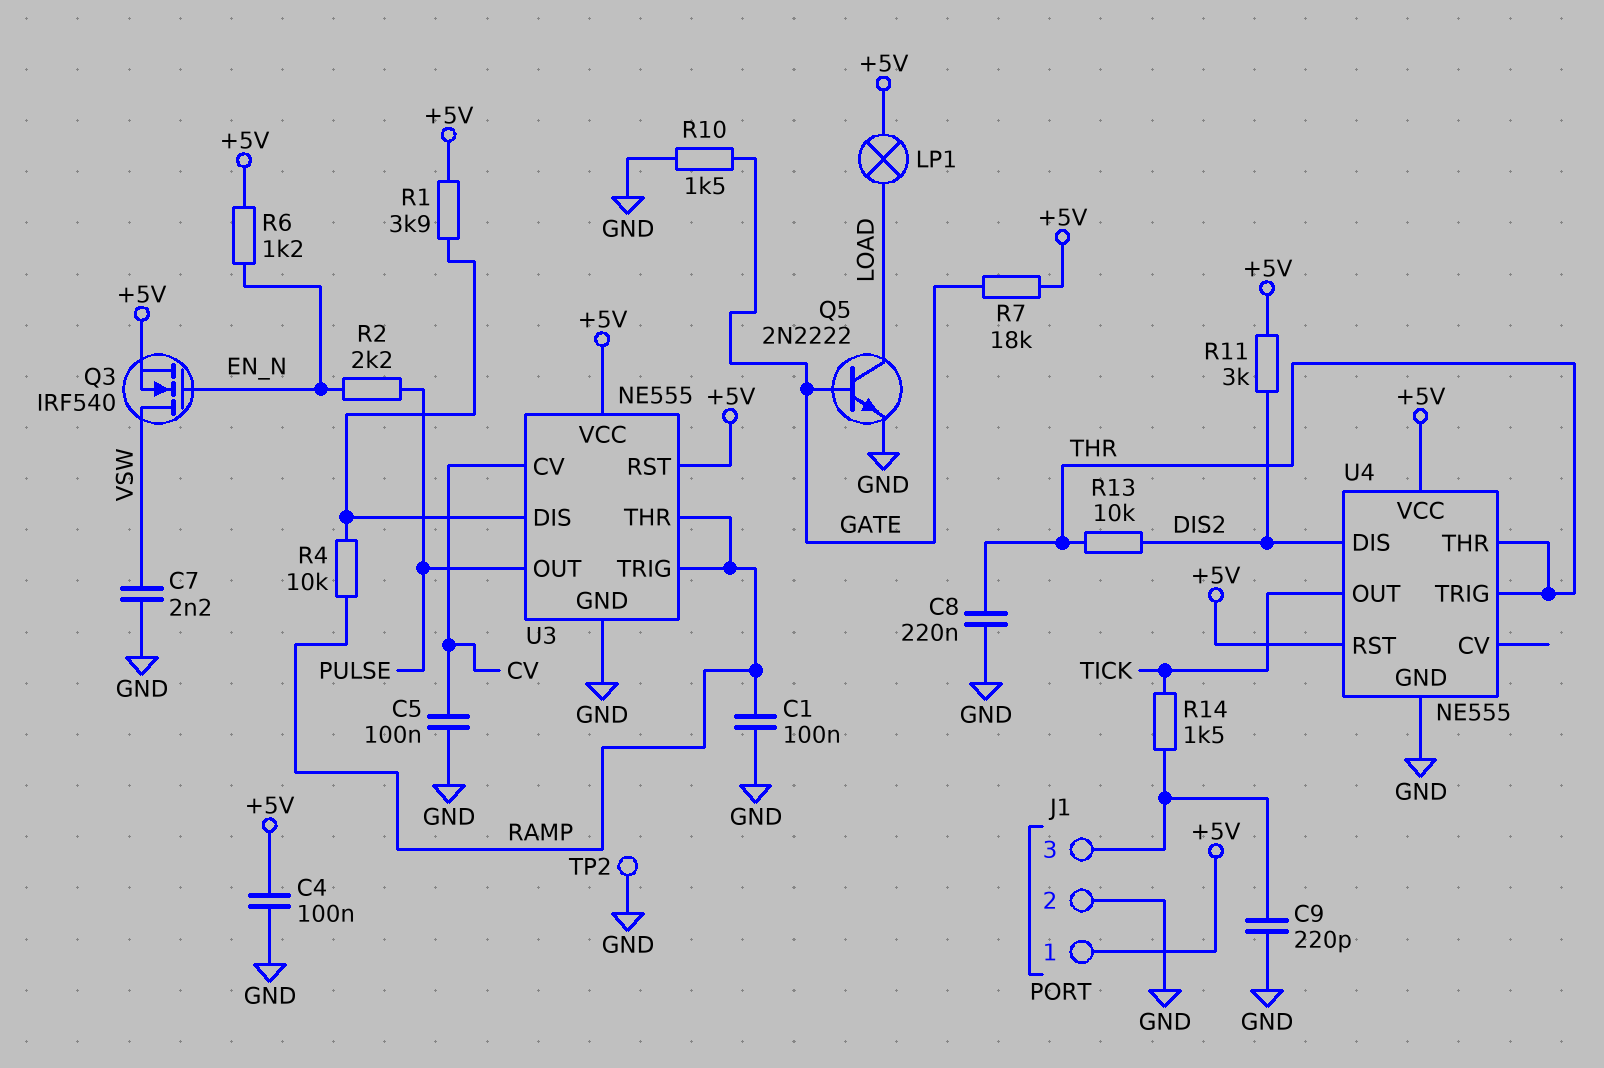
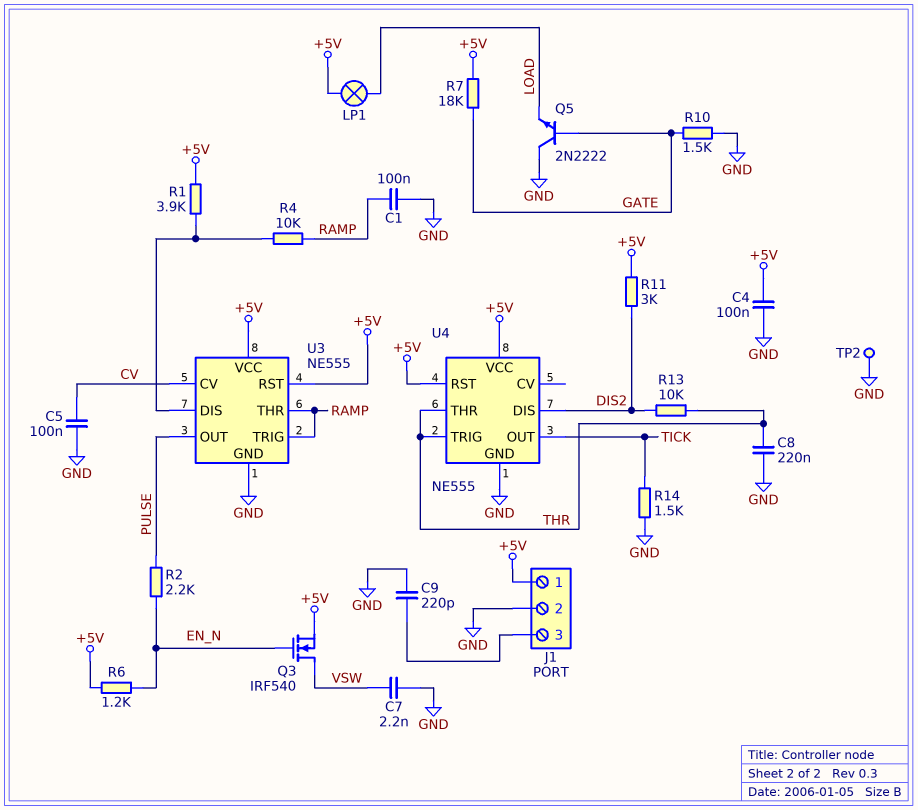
Q5: NPN 2N2222 (B GATE, C LOAD, E GND) -> NPN 2N2222 (B GATE, C GND, E LOAD)
R14: 1.5k (J1/3, TICK) -> 1.5k (GND, TICK)

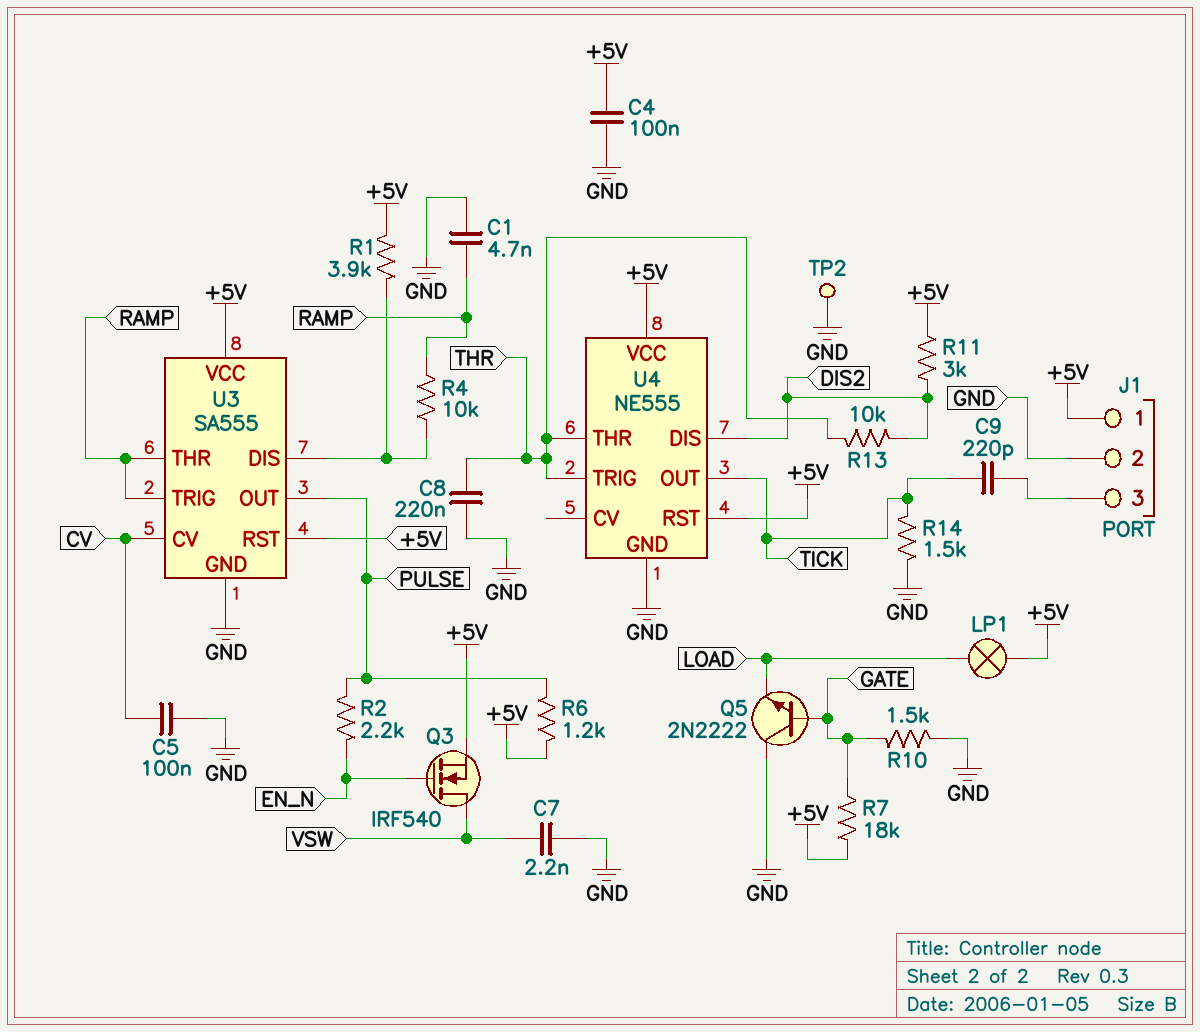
C1: 100nF (GND, RAMP) -> 4.7nF (GND, RAMP)
C9: 220pF (GND, J1/3) -> 220pF (J1/3, TICK)
R6: 1.2k (+5V, EN_N) -> 1.2k (+5V, PULSE)
U3: NE555 -> SA555

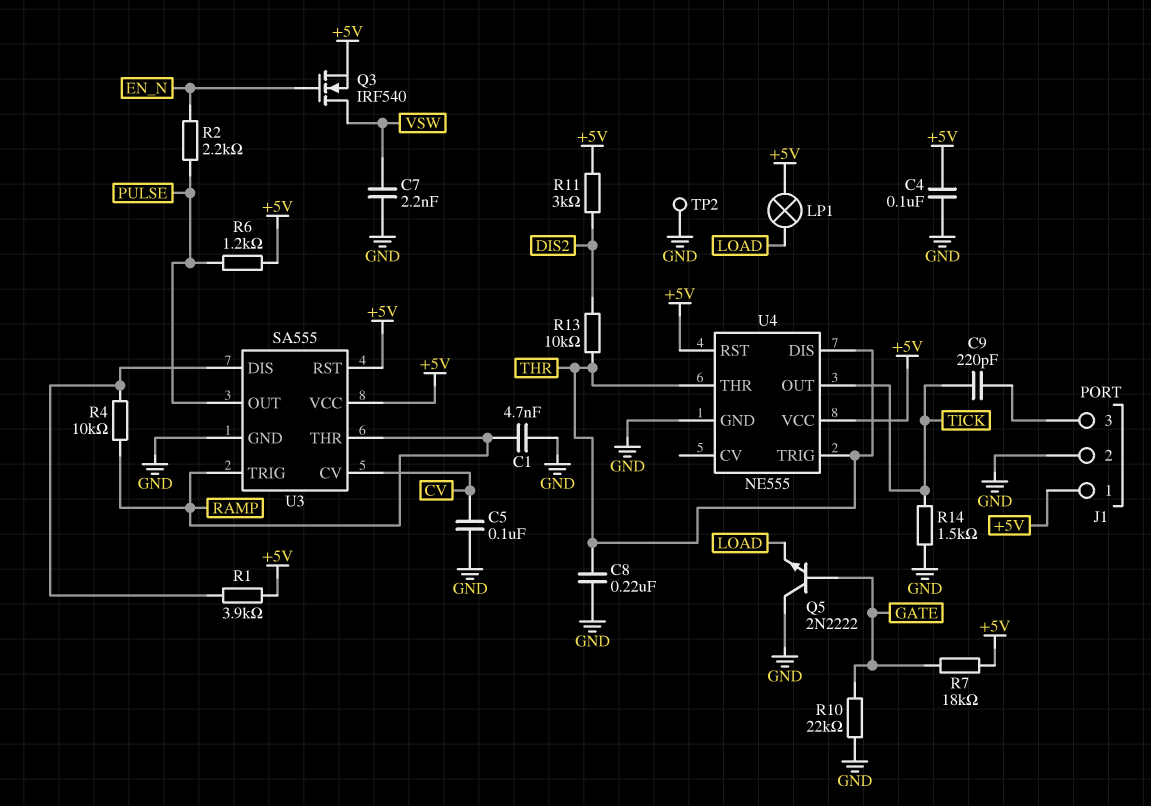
R10: 1.5k (GATE, GND) -> 22k (GATE, GND)
U4 pin DIS: DIS2 -> THR

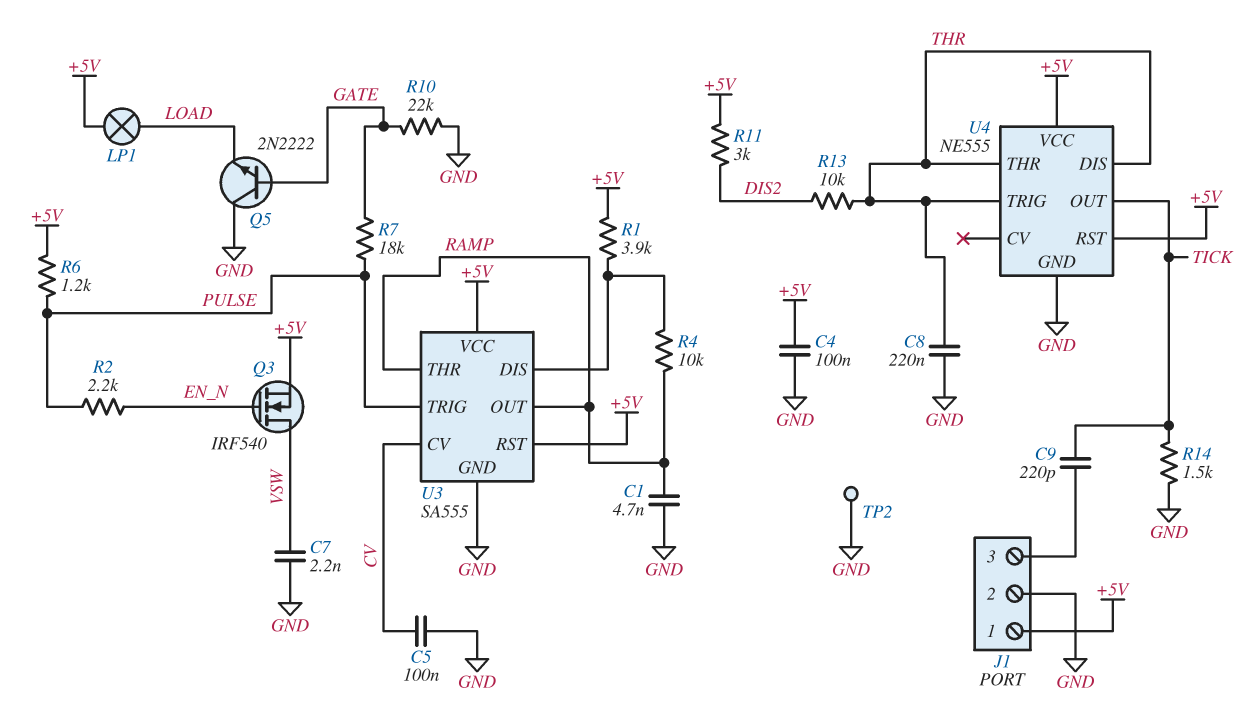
R7: 18k (+5V, GATE) -> 18k (GATE, PULSE)
U3 pin OUT: PULSE -> RAMP
U3 pin TRIG: RAMP -> PULSE

